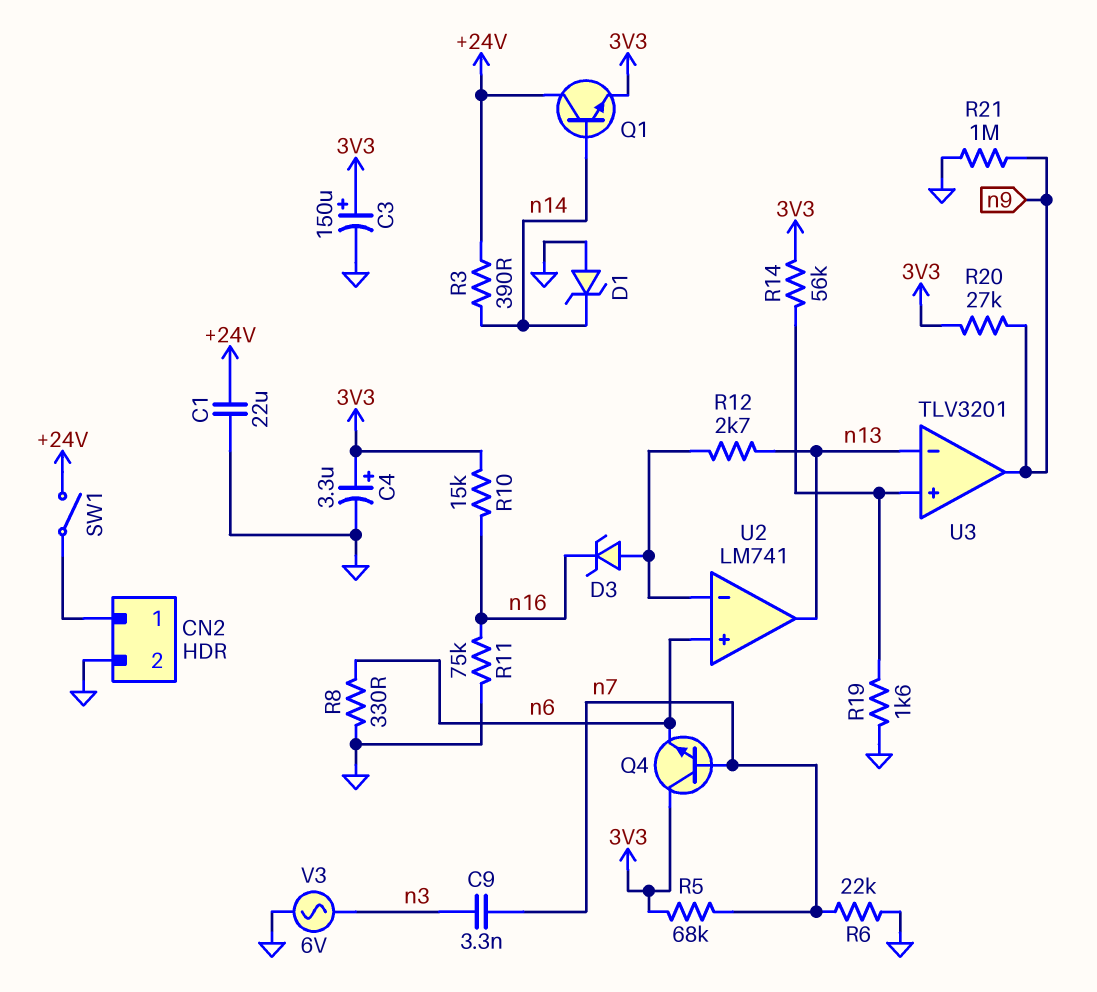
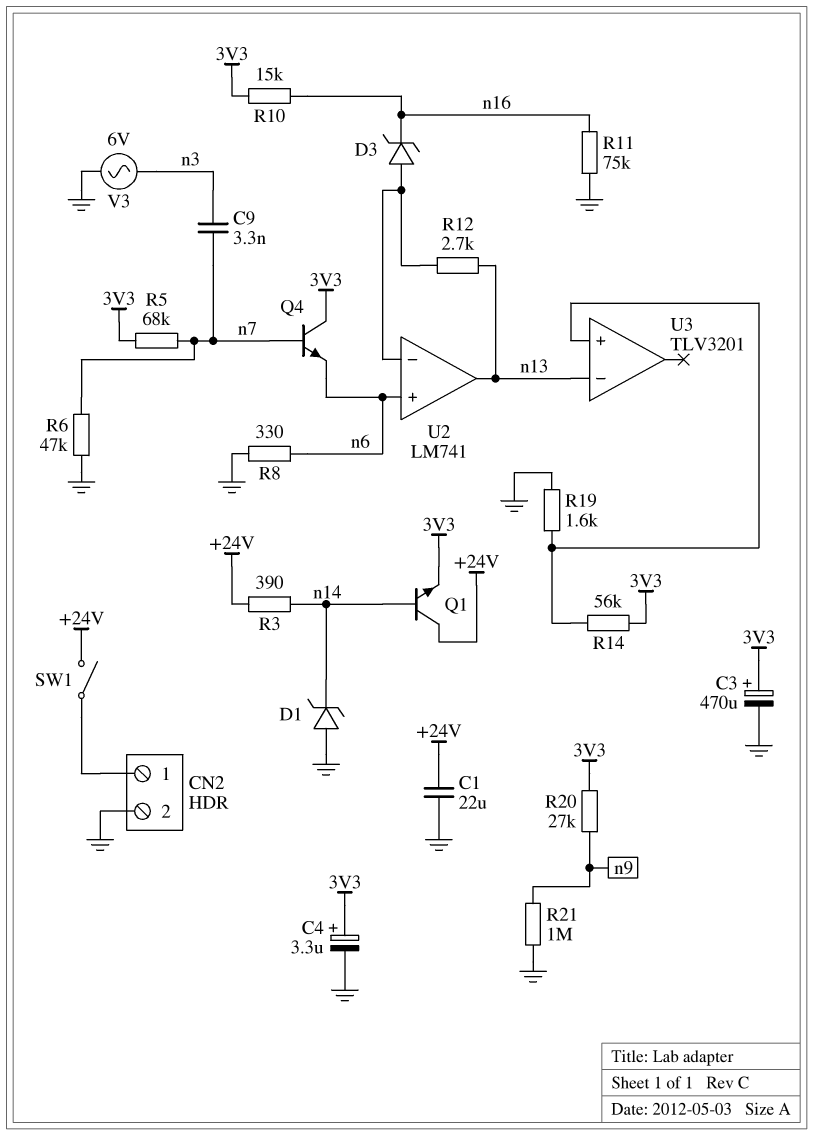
C3: 150uF (plus 3V3, minus GND) -> 470uF (plus 3V3, minus GND)
R6: 22k (GND, n7) -> 47k (GND, n7)
U3 pin out: n9 -> none

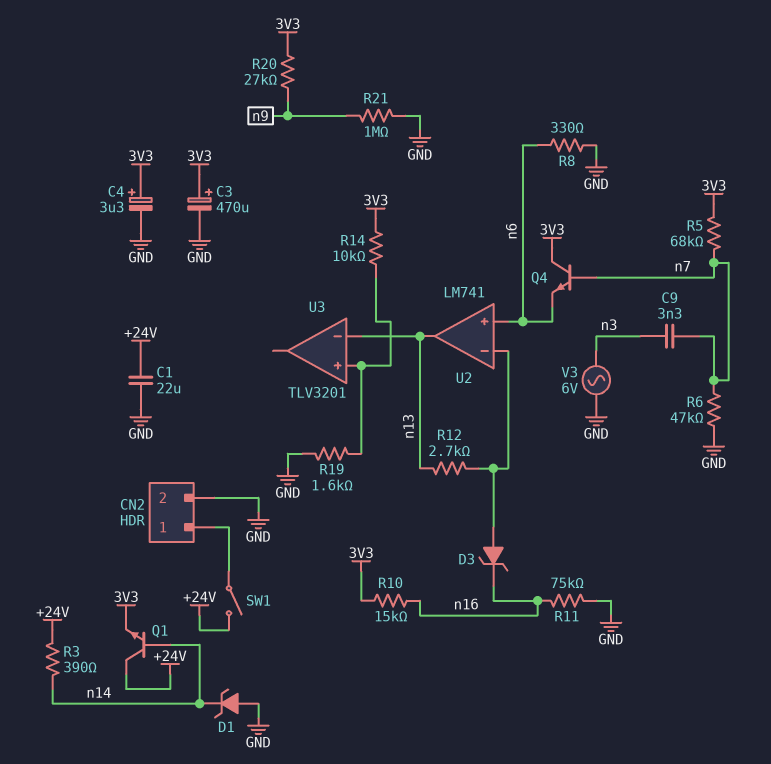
R14: 56k (3V3, U3/in+) -> 10k (3V3, U3/in+)

